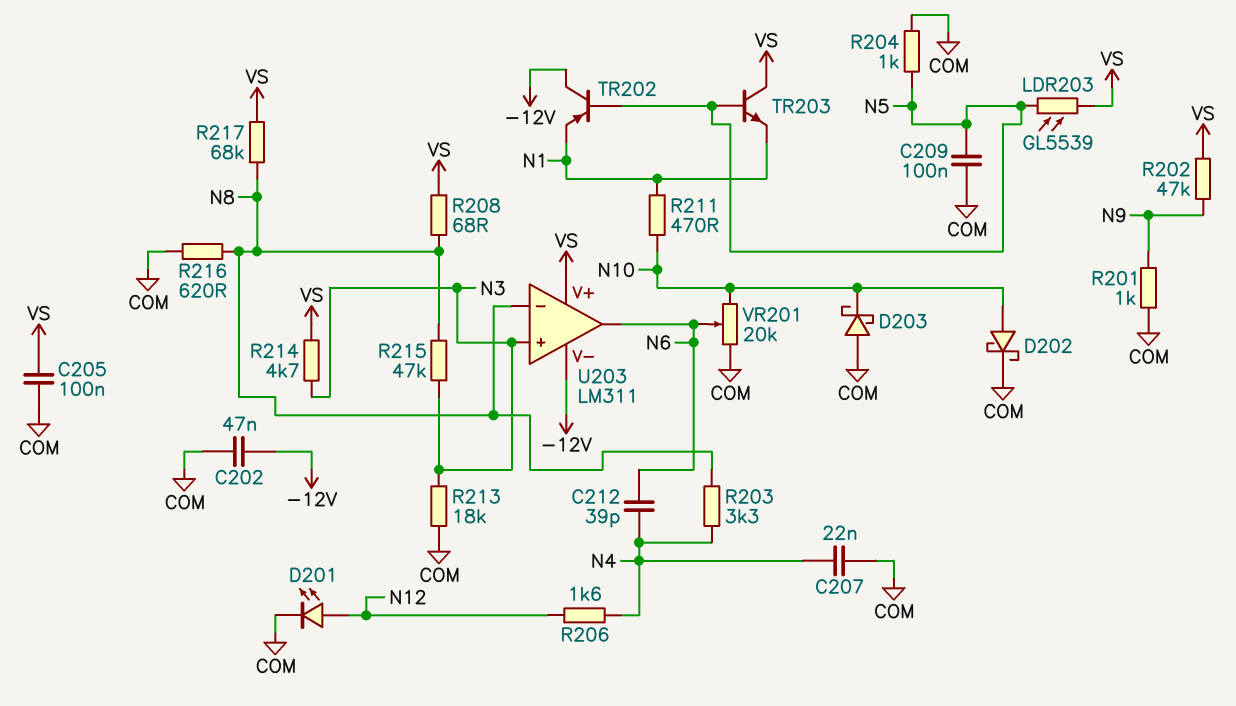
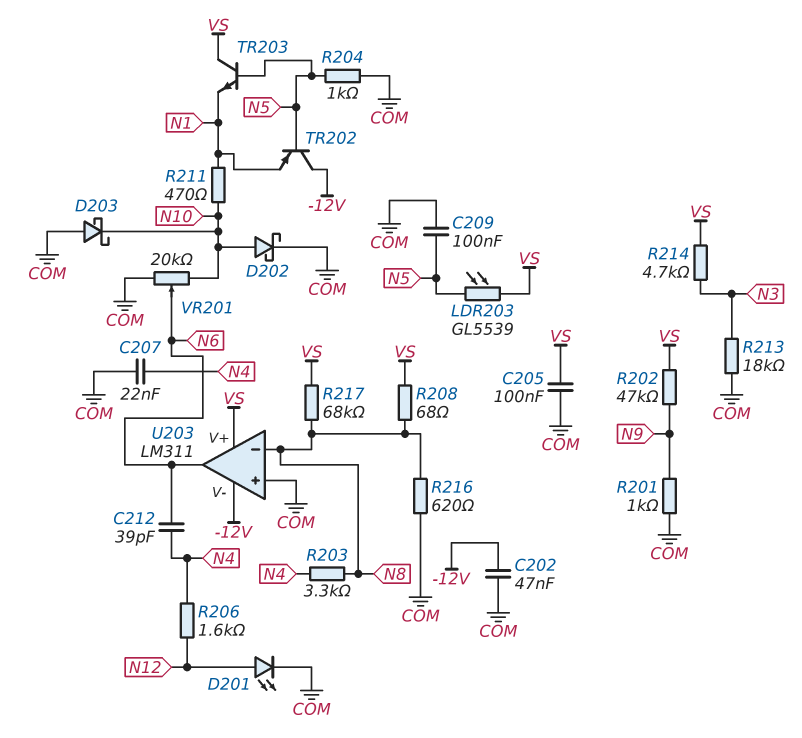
R215: 47k (N3, N8) -> none
U203 pin in+: N3 -> COM

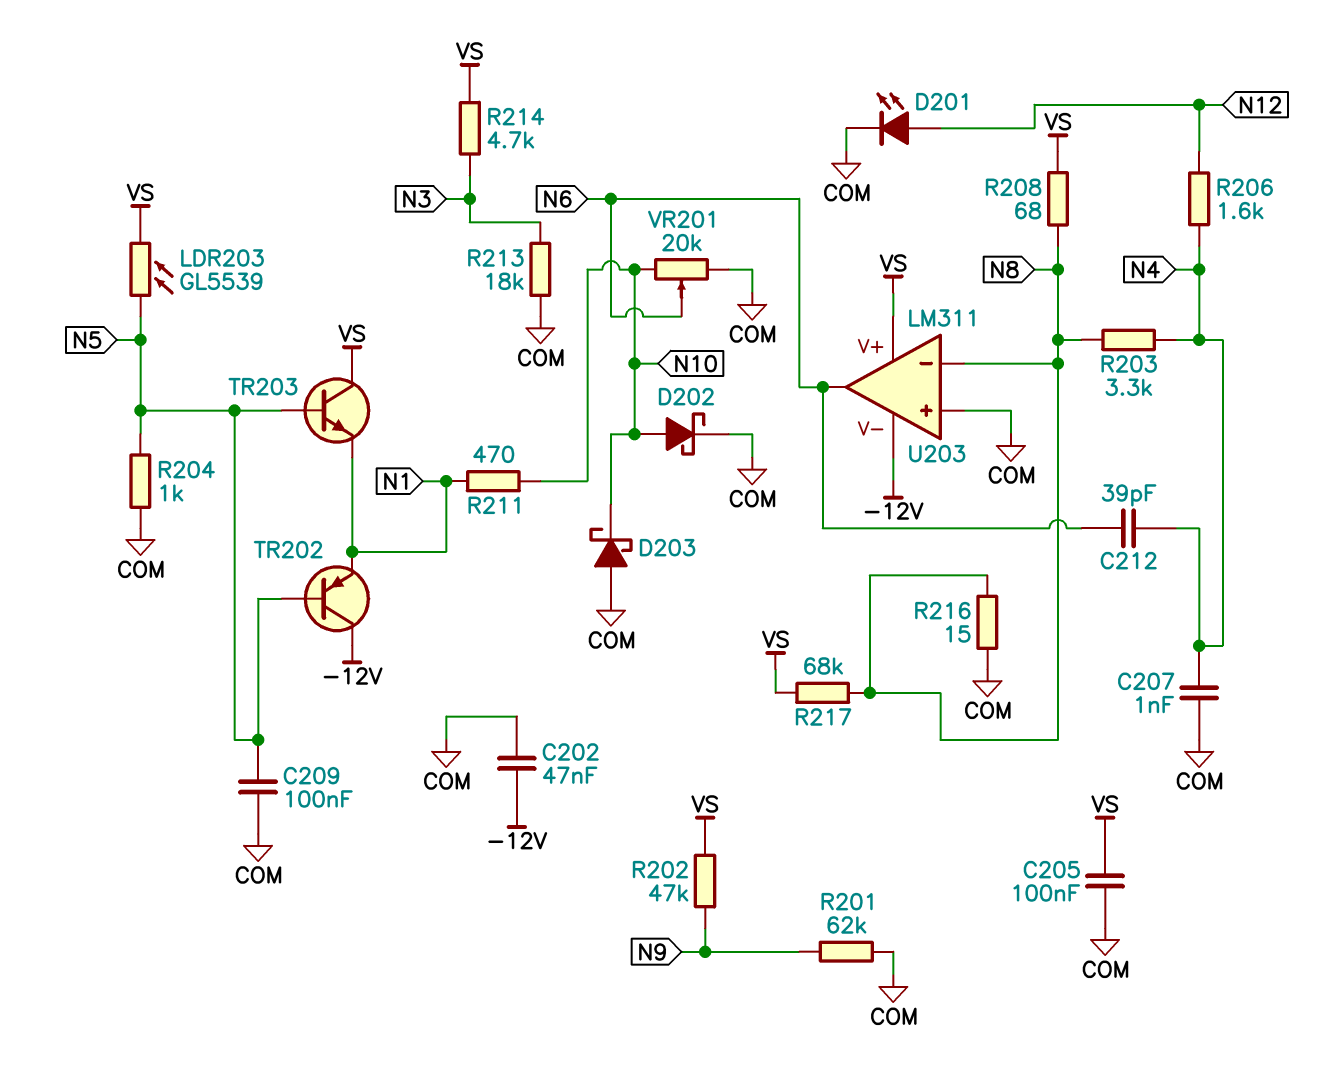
C207: 22nF (COM, N4) -> 1nF (COM, N4)
R201: 1k (COM, N9) -> 62k (COM, N9)
R216: 620 (COM, N8) -> 15 (COM, N8)

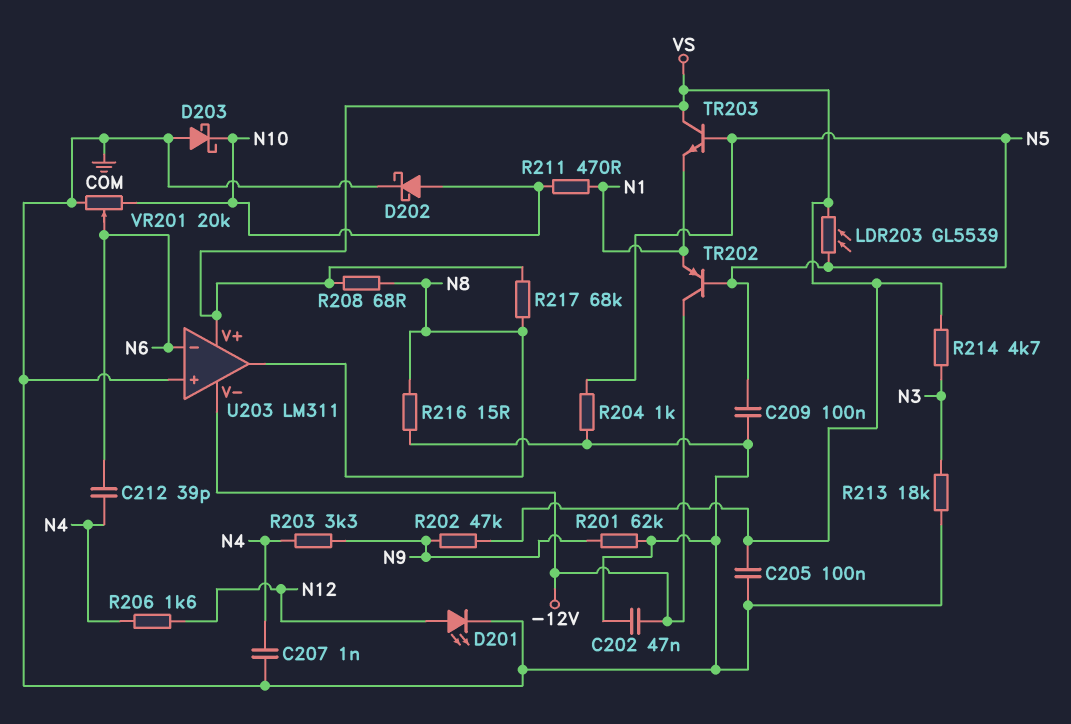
R203: 3.3k (N4, N8) -> 3.3k (N4, N9)
U203 pin in-: N8 -> N6
U203 pin out: N6 -> N8

